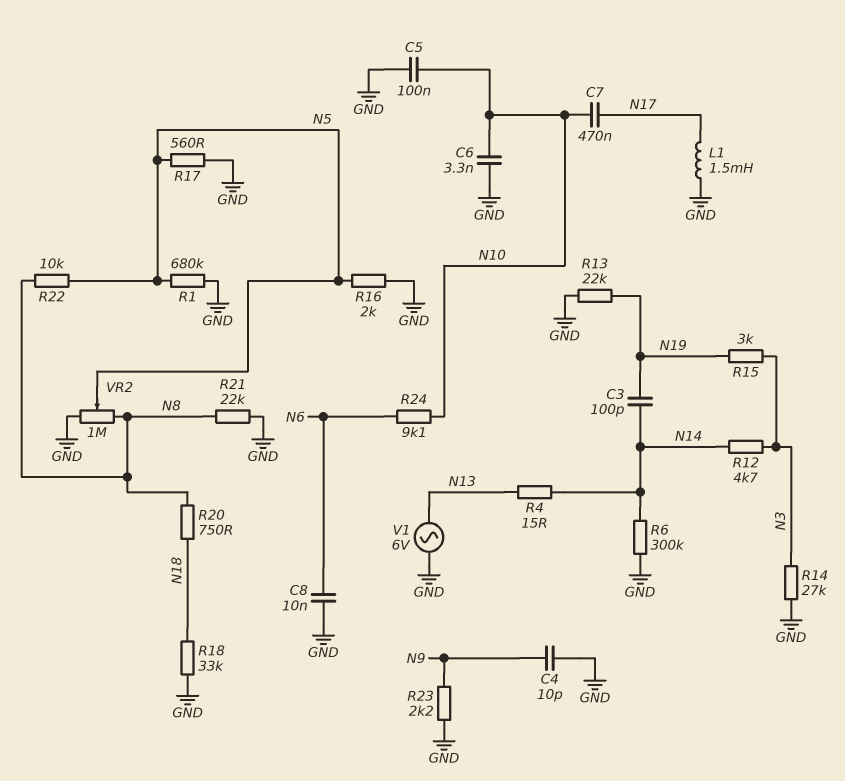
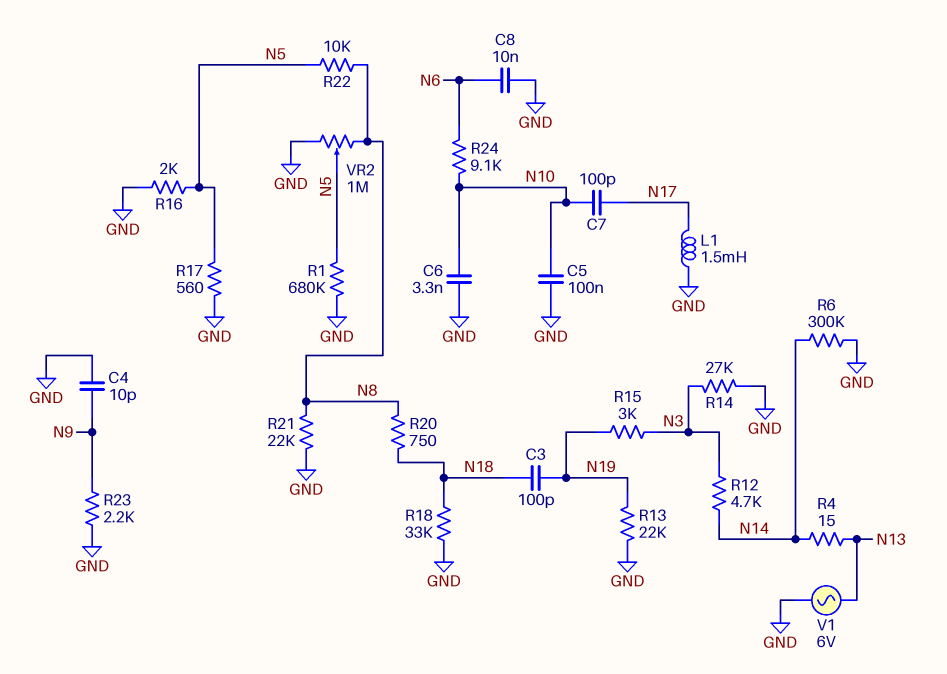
C3: 100pF (N14, N19) -> 100pF (N18, N19)
C7: 470nF (N10, N17) -> 100pF (N10, N17)

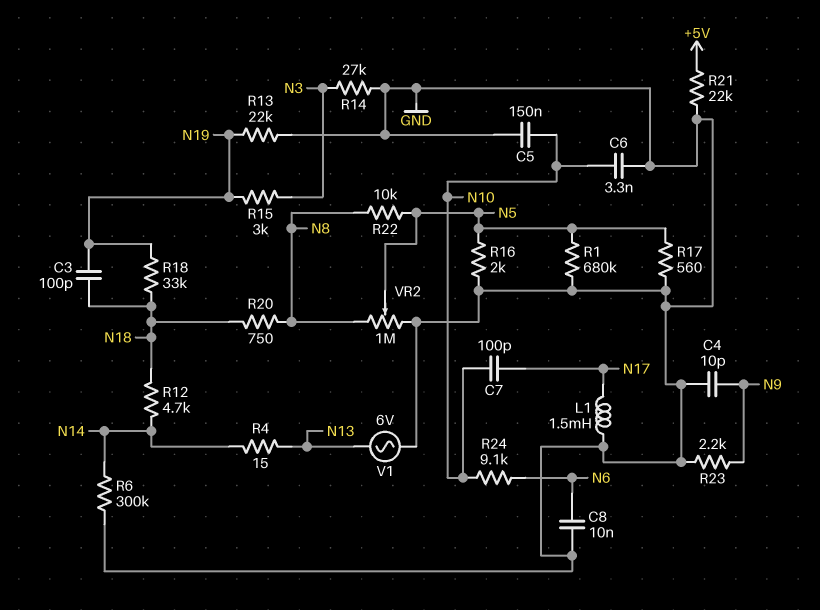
C5: 100nF (GND, N10) -> 150nF (GND, N10)
R12: 4.7k (N3, N14) -> 4.7k (N14, N18)
R18: 33k (GND, N18) -> 33k (N18, N19)
R21: 22k (GND, N8) -> 22k (+5V, GND)

